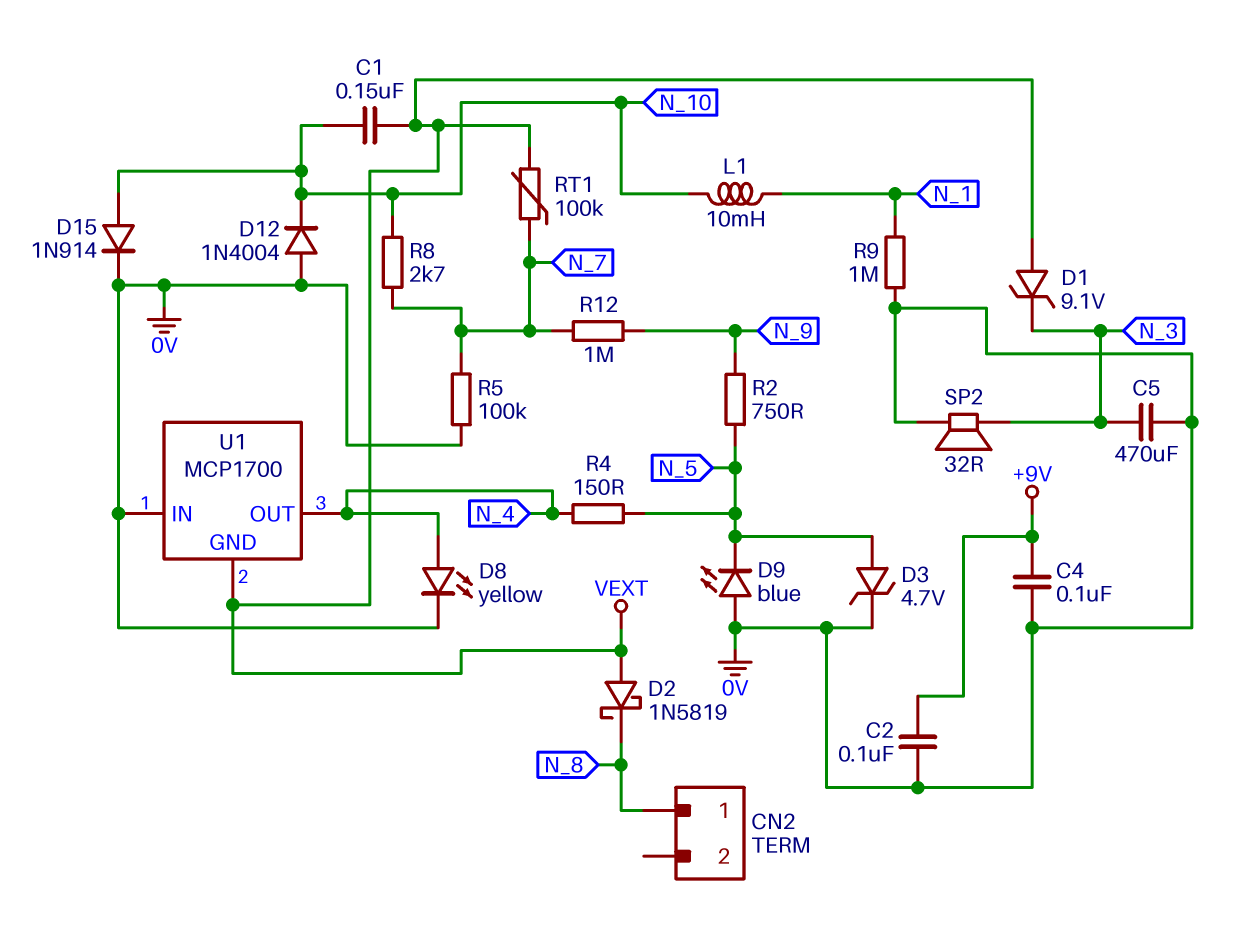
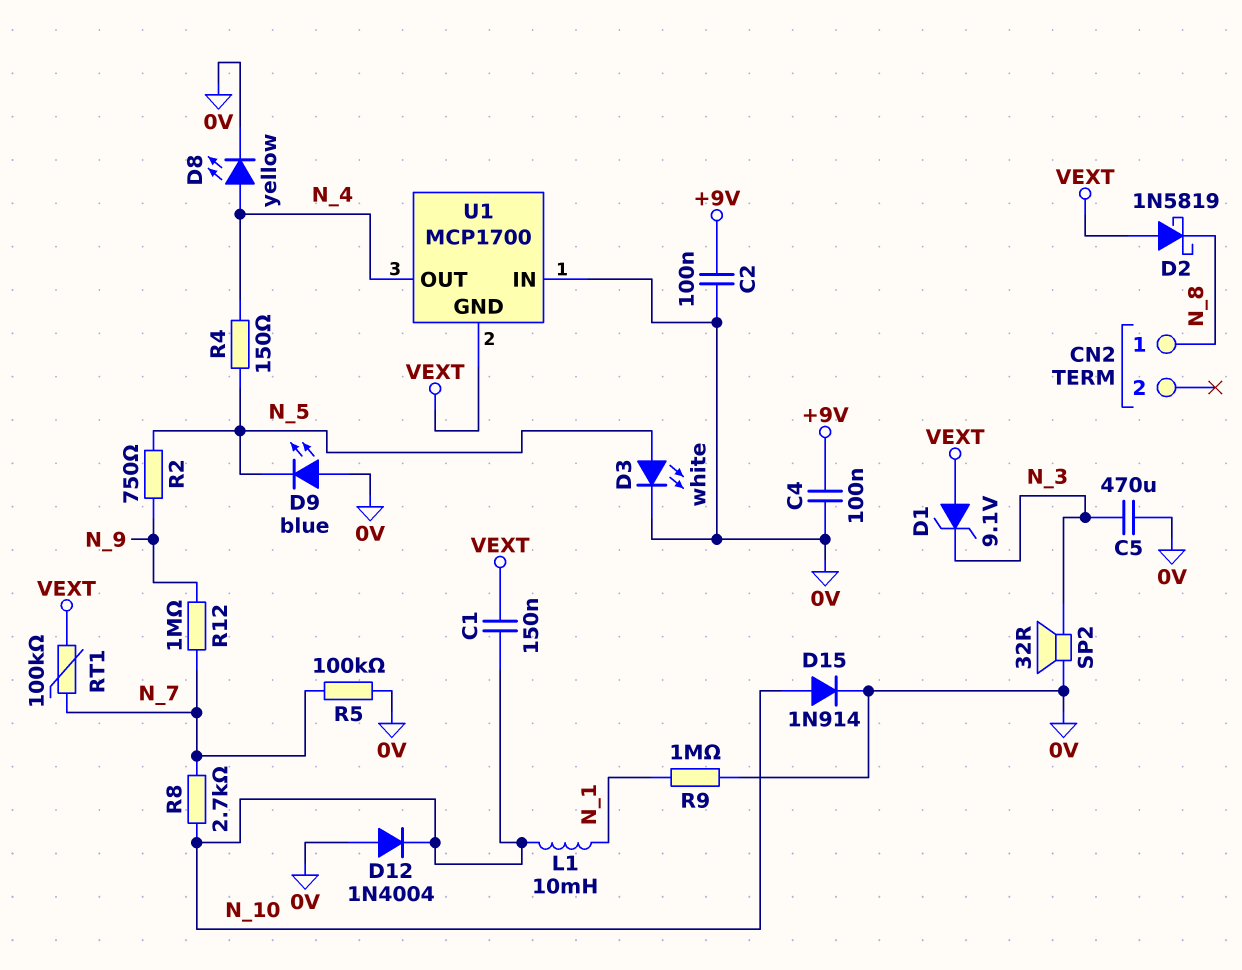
D3: zener 4.7V (A N_5, K 0V) -> LED white (A N_5, K 0V)

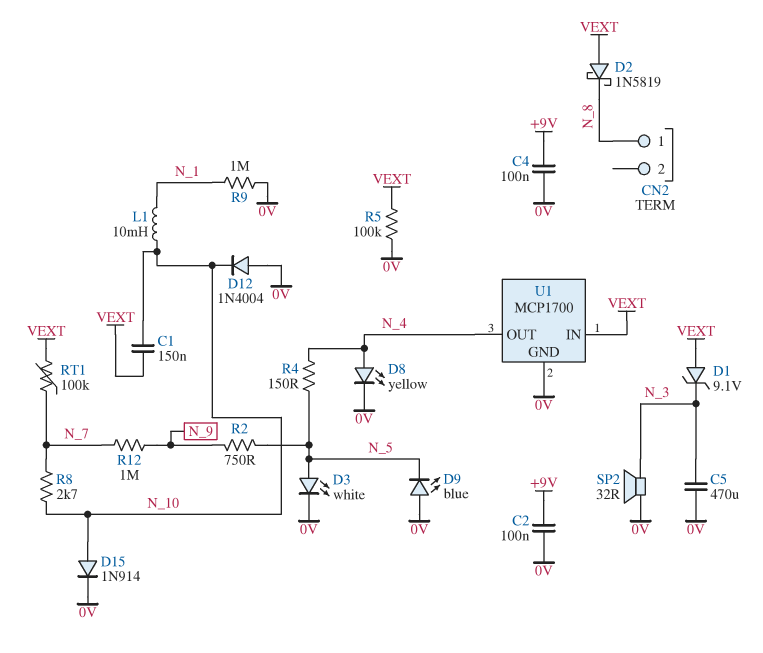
R5: 100k (0V, N_7) -> 100k (0V, VEXT)
U1 pin GND: VEXT -> 0V
U1 pin IN: 0V -> VEXT

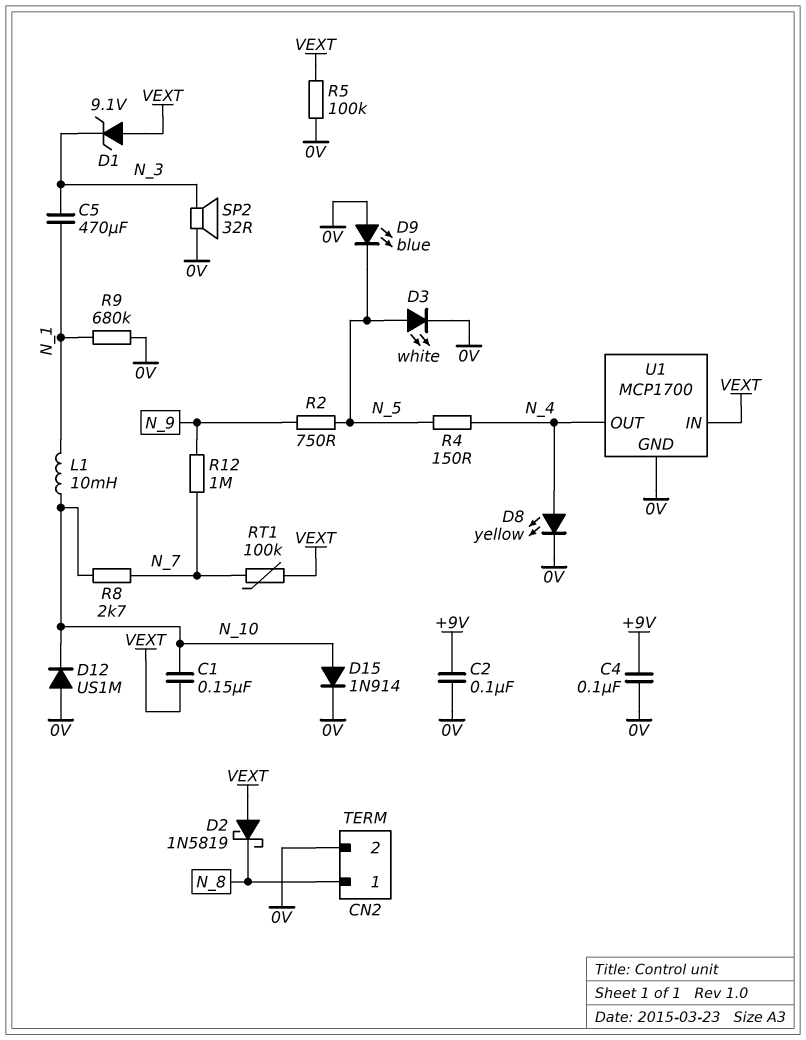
C5: 470uF (0V, N_3) -> 470uF (N_1, N_3)
CN2 pin 2: none -> 0V
D12: diode 1N4004 (A 0V, K N_10) -> diode US1M (A 0V, K N_10)
R9: 1M (0V, N_1) -> 680k (0V, N_1)

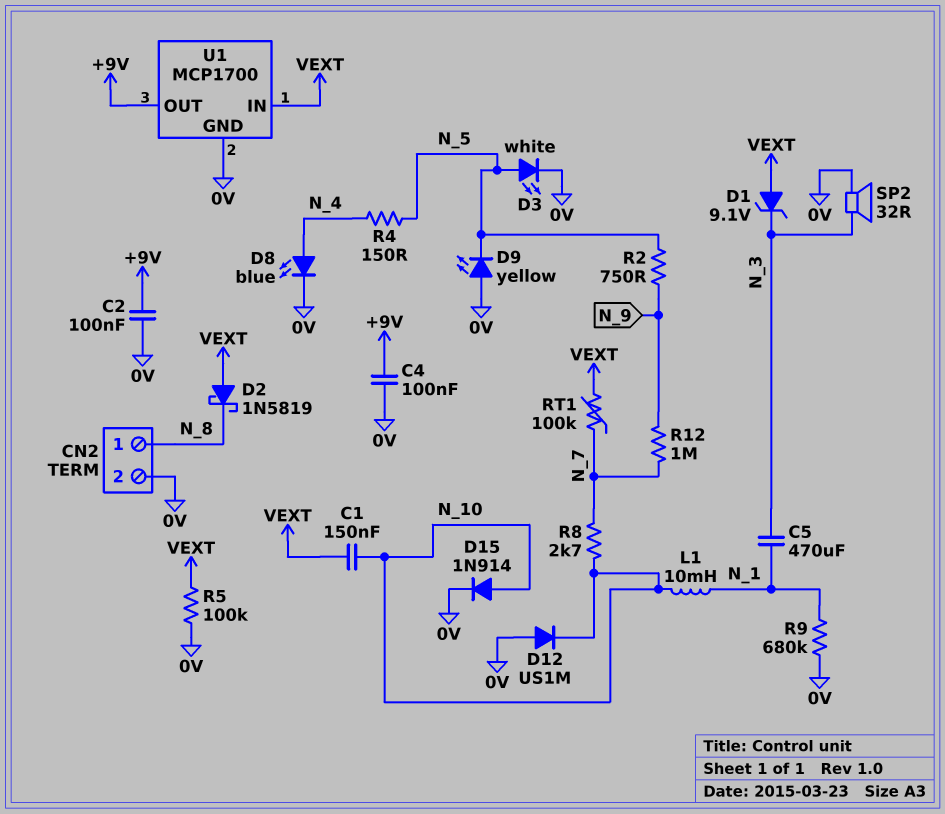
D8: LED yellow (A N_4, K 0V) -> LED blue (A N_4, K 0V)
D9: LED blue (A 0V, K N_5) -> LED yellow (A 0V, K N_5)
U1 pin OUT: N_4 -> +9V

